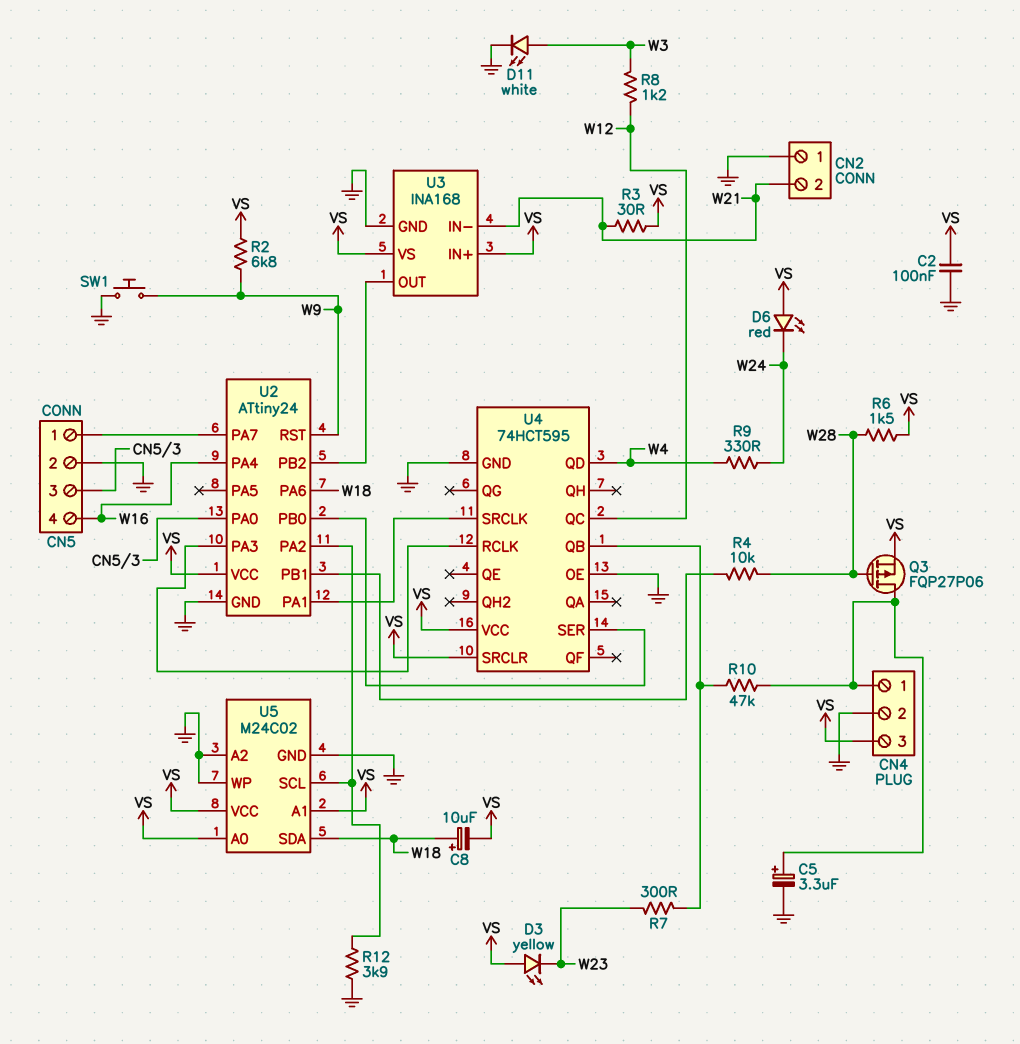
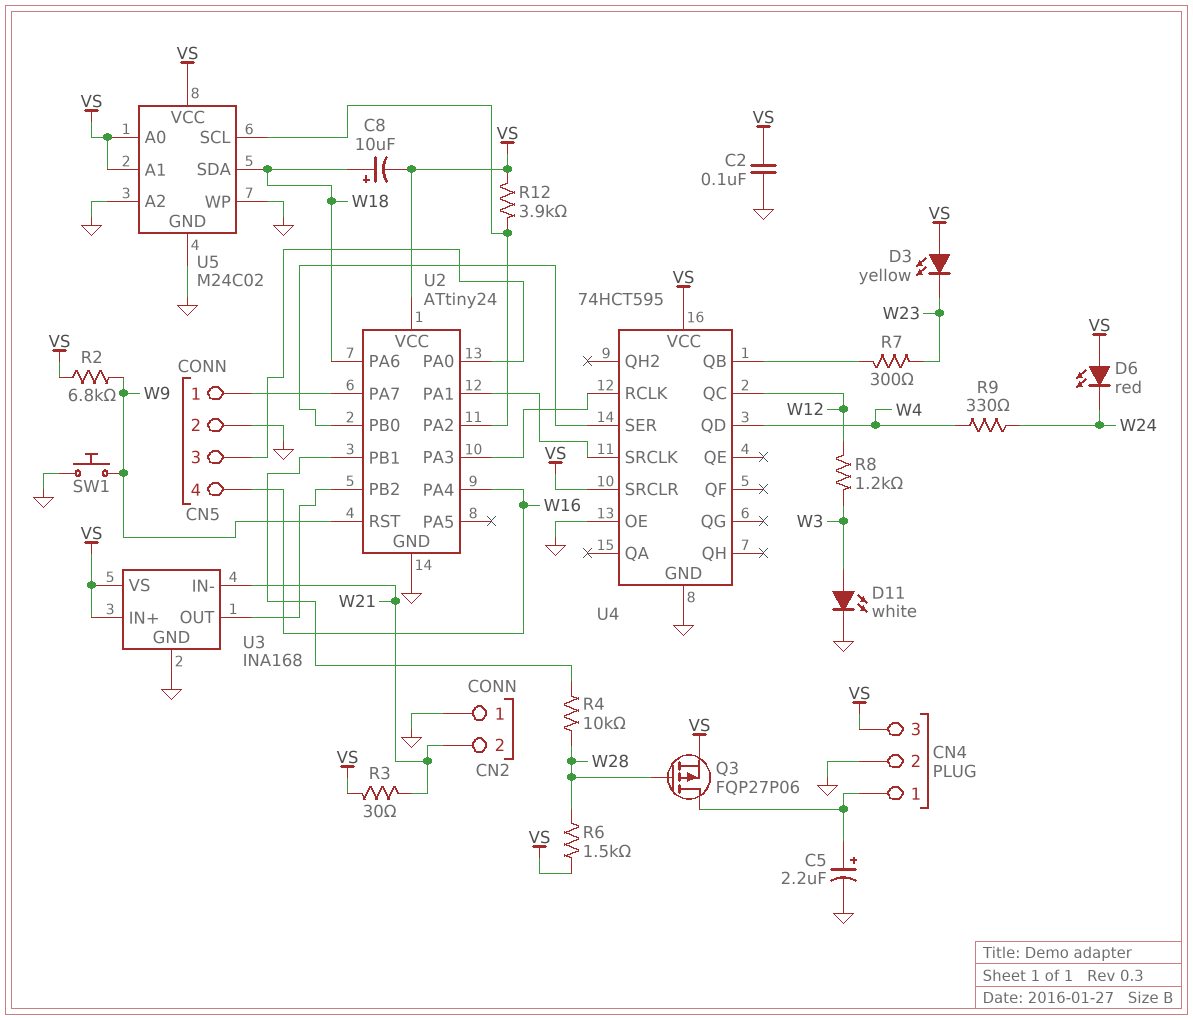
C5: 3.3uF (plus CN4/1, minus GND) -> 2.2uF (plus CN4/1, minus GND)
R10: 47k (CN4/1, U4/QB) -> none
R12: 3.9k (GND, U2/PA2) -> 3.9k (U2/PA2, VS)

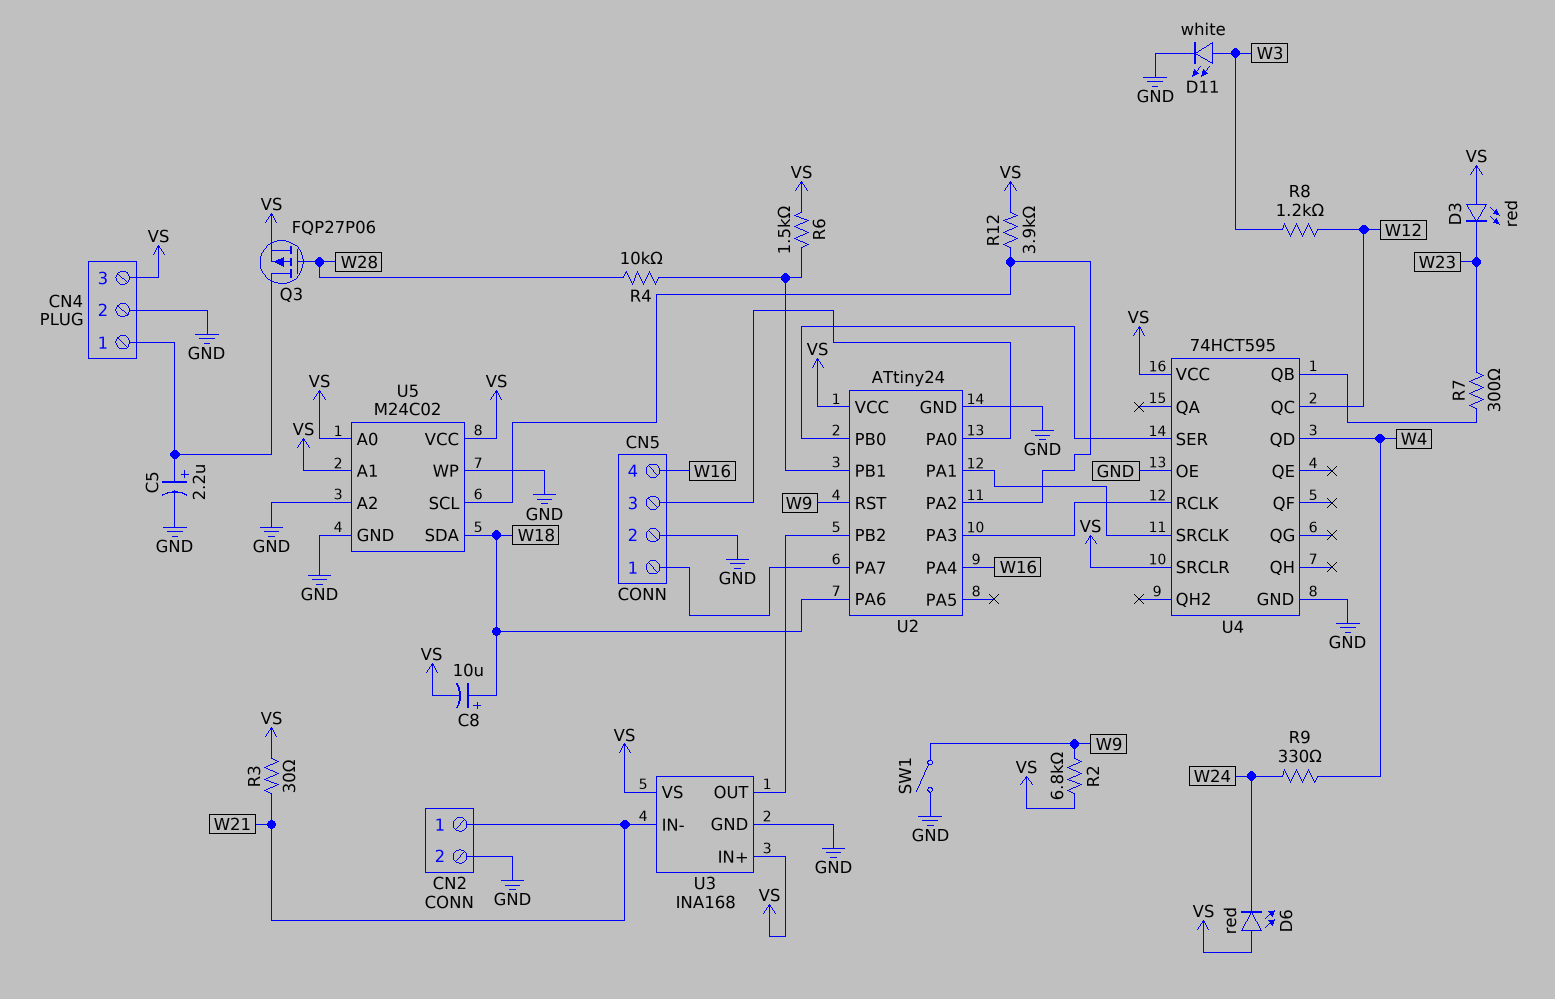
C2: 100nF (GND, VS) -> none
CN2 pin 1: GND -> W21
CN2 pin 2: W21 -> GND
D3: LED yellow (A VS, K W23) -> LED red (A VS, K W23)
R6: 1.5k (VS, W28) -> 1.5k (U2/PB1, VS)
SW1: button (GND, W9) -> switch (GND, W9)

